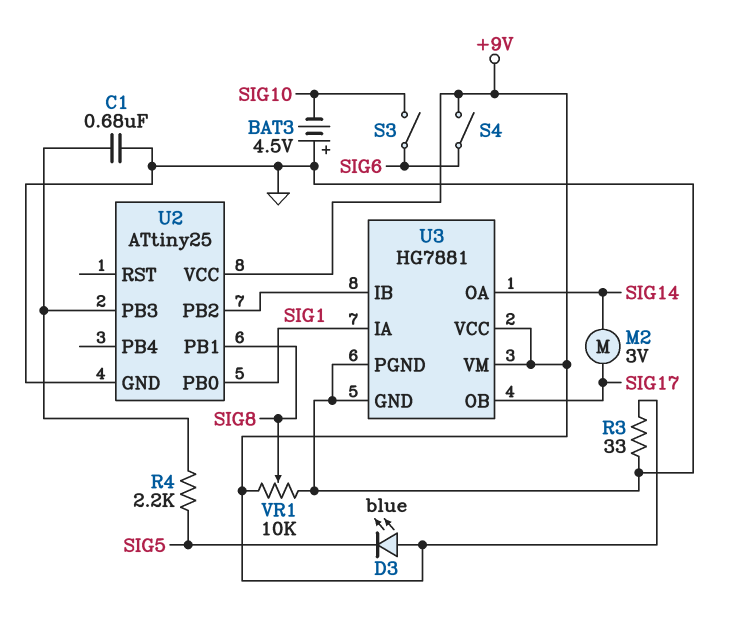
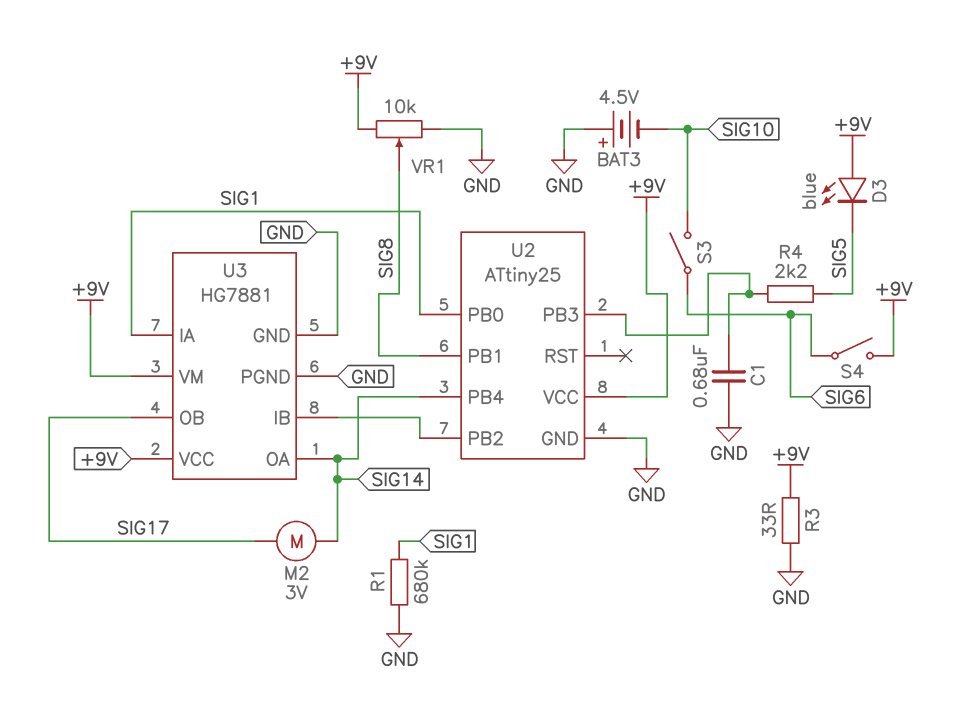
R1: none -> 680k (GND, SIG1)
U2 pin PB4: none -> SIG14

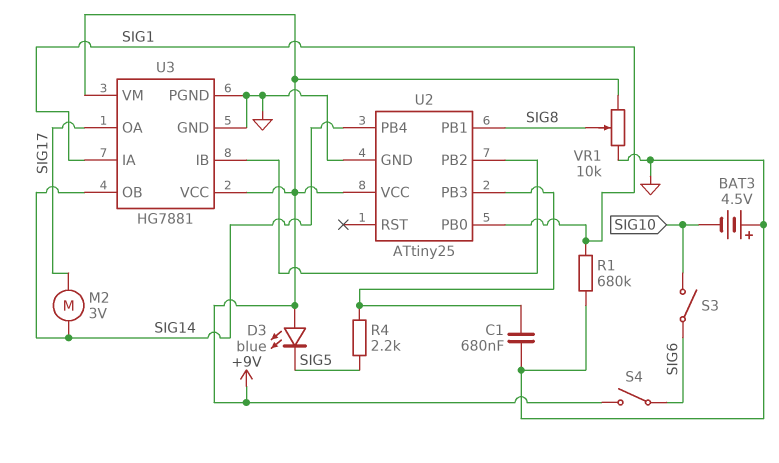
R3: 33 (+9V, GND) -> none
U3 pin OA: SIG14 -> SIG17
U3 pin OB: SIG17 -> SIG14

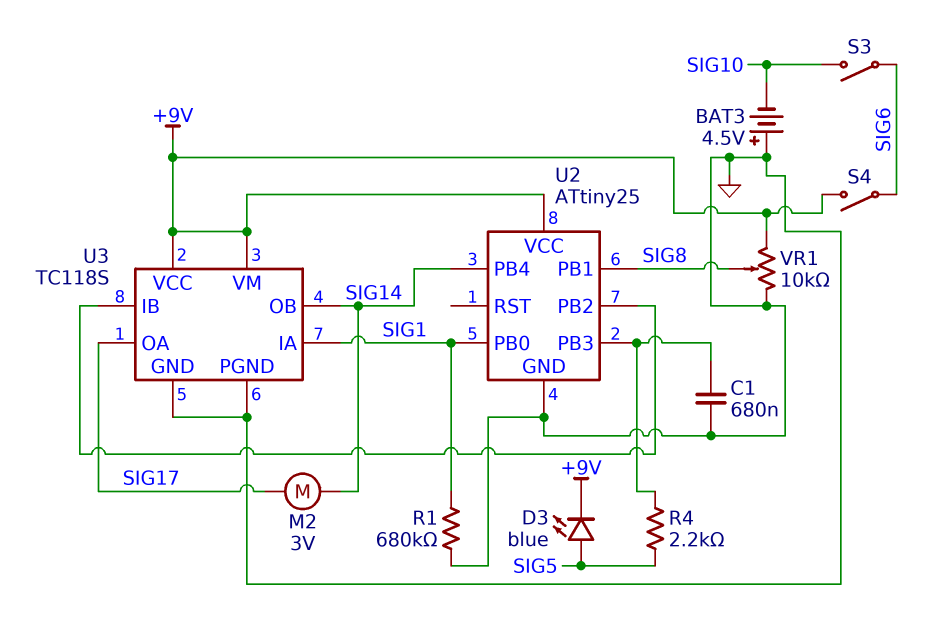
D3: LED blue (A +9V, K SIG5) -> LED blue (A SIG5, K +9V)
U3: HG7881 -> TC118S

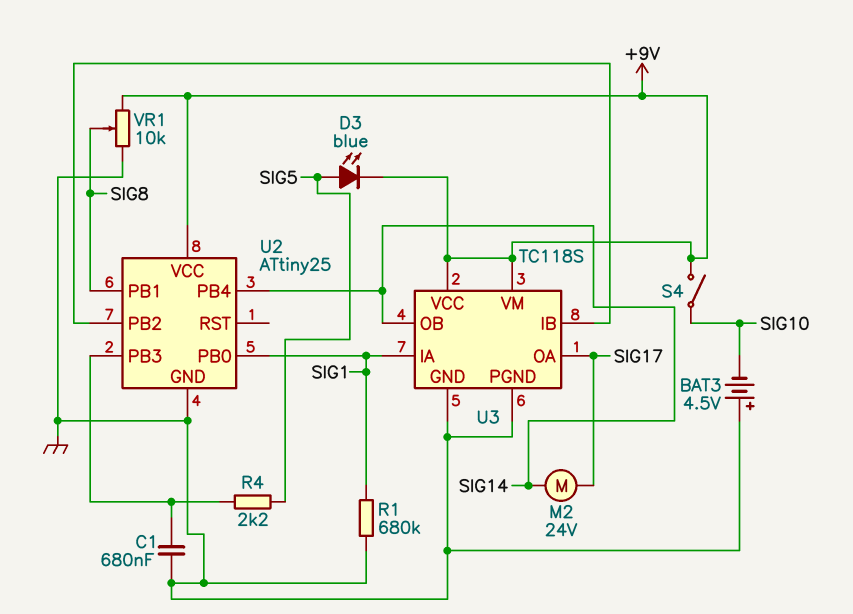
M2: motor 3V (SIG14, SIG17) -> motor 24V (SIG14, SIG17)
S3: switch (SIG6, SIG10) -> none
S4: switch (+9V, SIG6) -> switch (+9V, SIG10)

